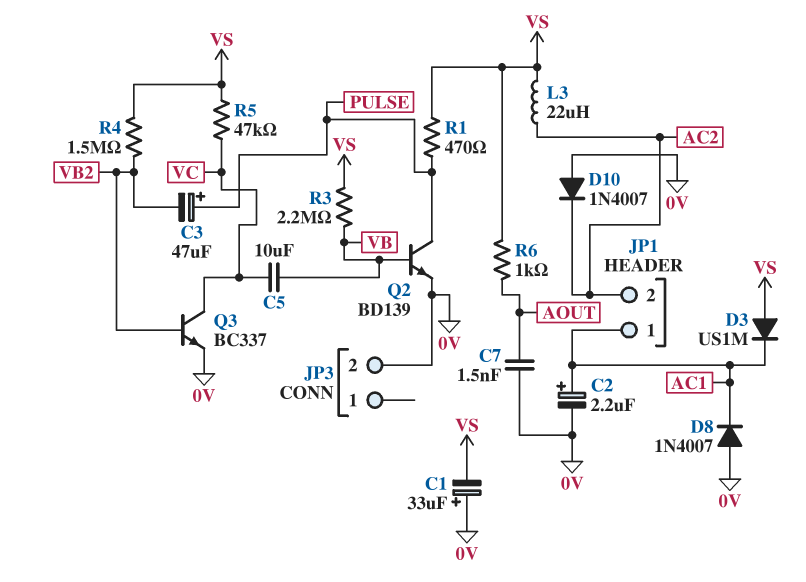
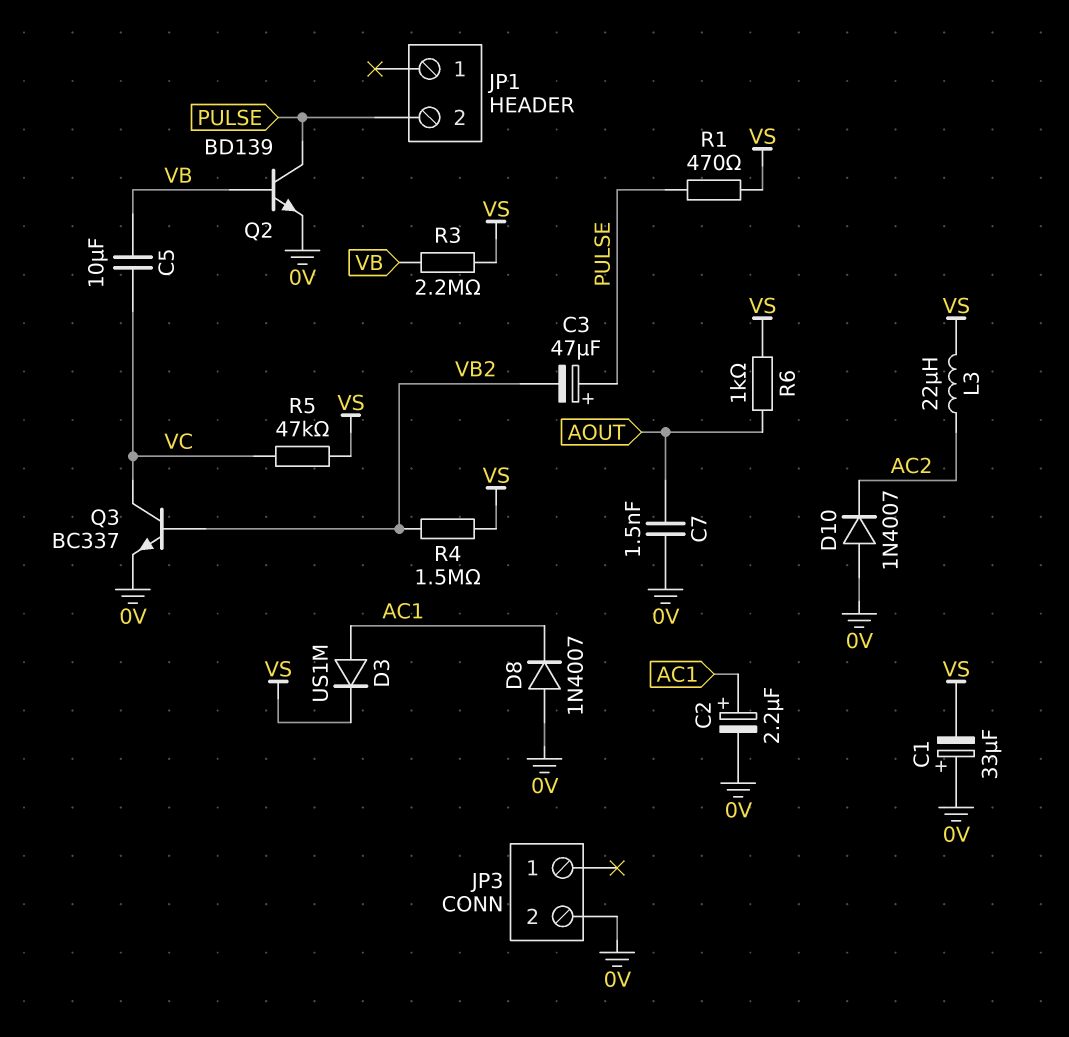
D3: diode US1M (A VS, K AC1) -> diode US1M (A AC1, K VS)
JP1 pin 1: AC1 -> none
JP1 pin 2: AC2 -> PULSE

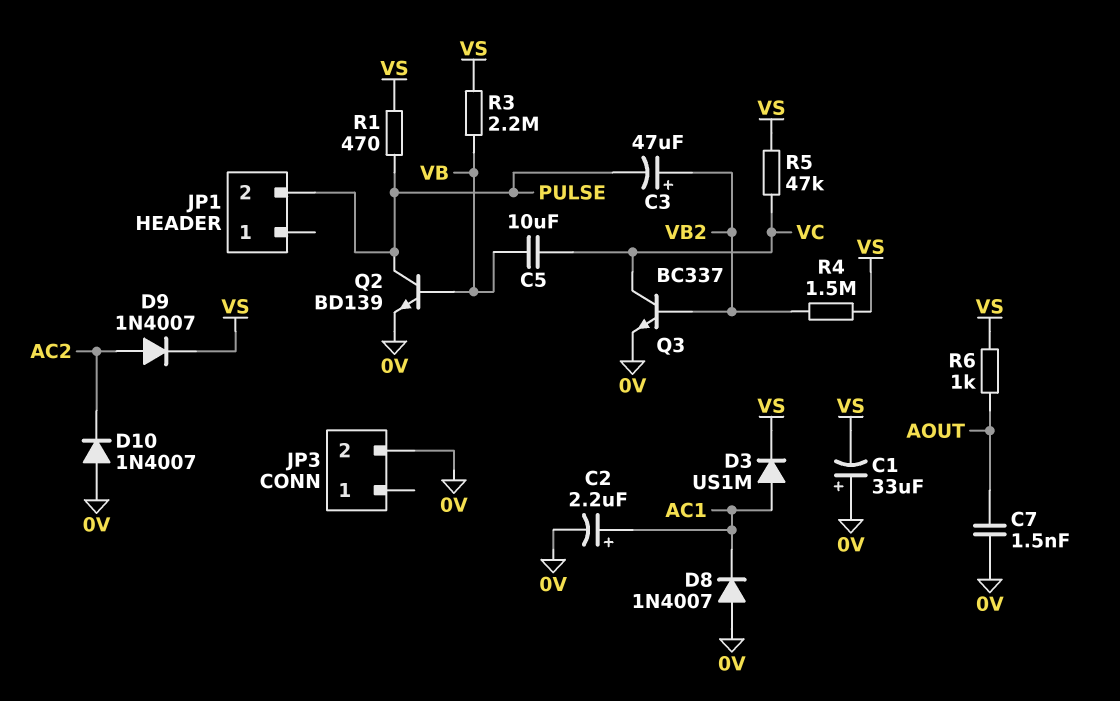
C3: 47uF (plus PULSE, minus VB2) -> 47uF (plus VB2, minus PULSE)
D9: none -> diode 1N4007 (A AC2, K VS)
L3: 22uH (AC2, VS) -> none

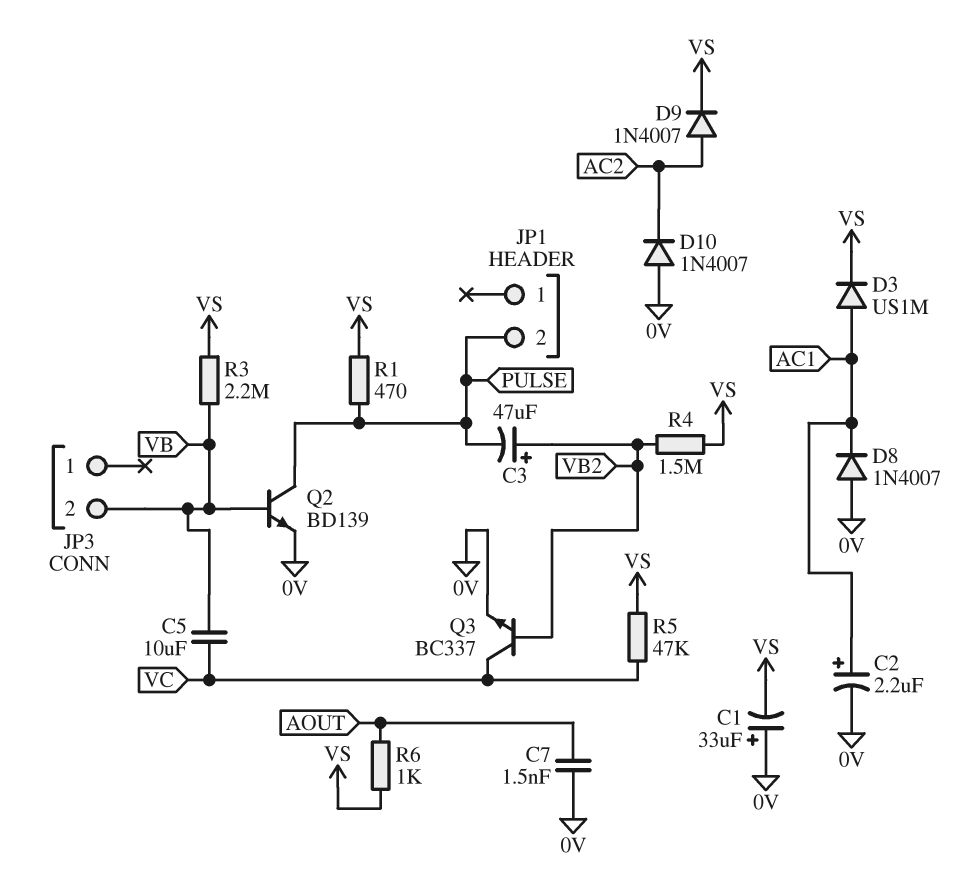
JP3 pin 2: 0V -> VB

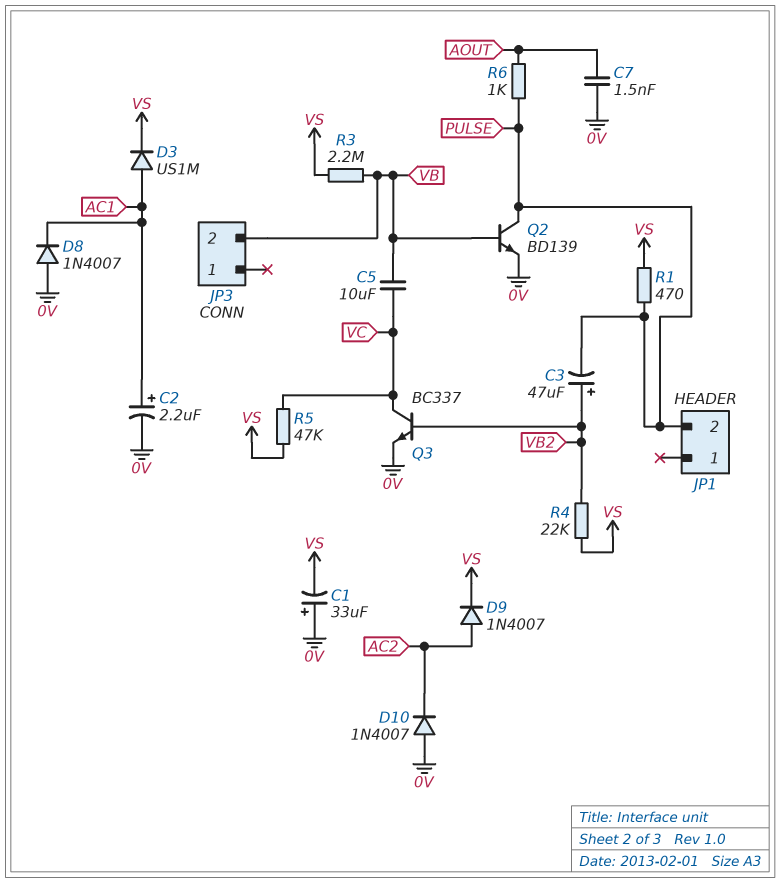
R4: 1.5M (VB2, VS) -> 22k (VB2, VS)
R6: 1k (AOUT, VS) -> 1k (AOUT, PULSE)

